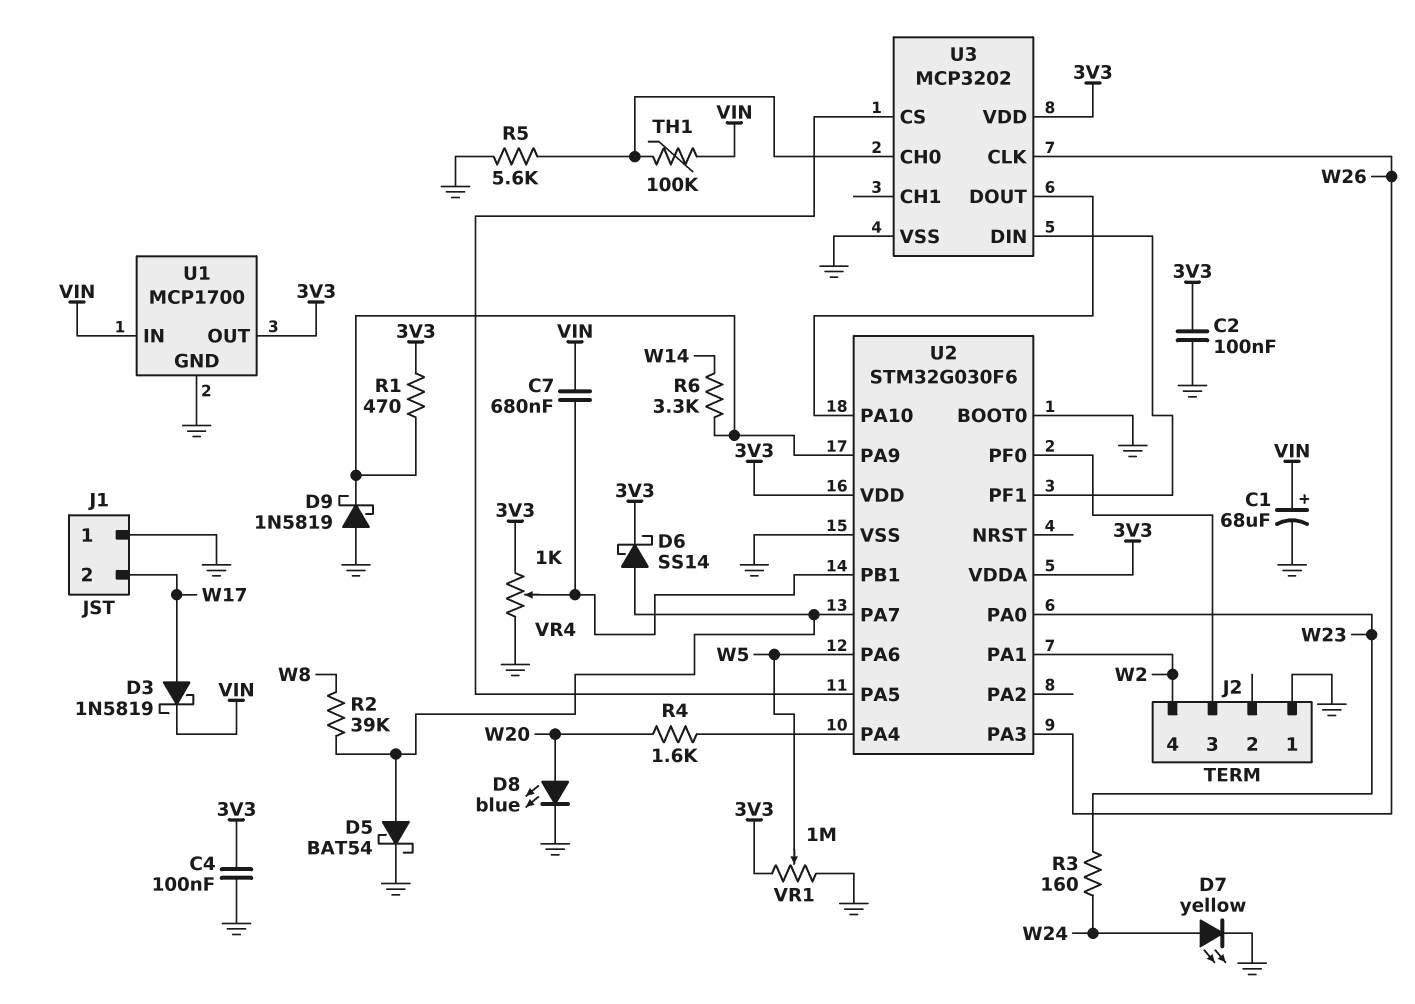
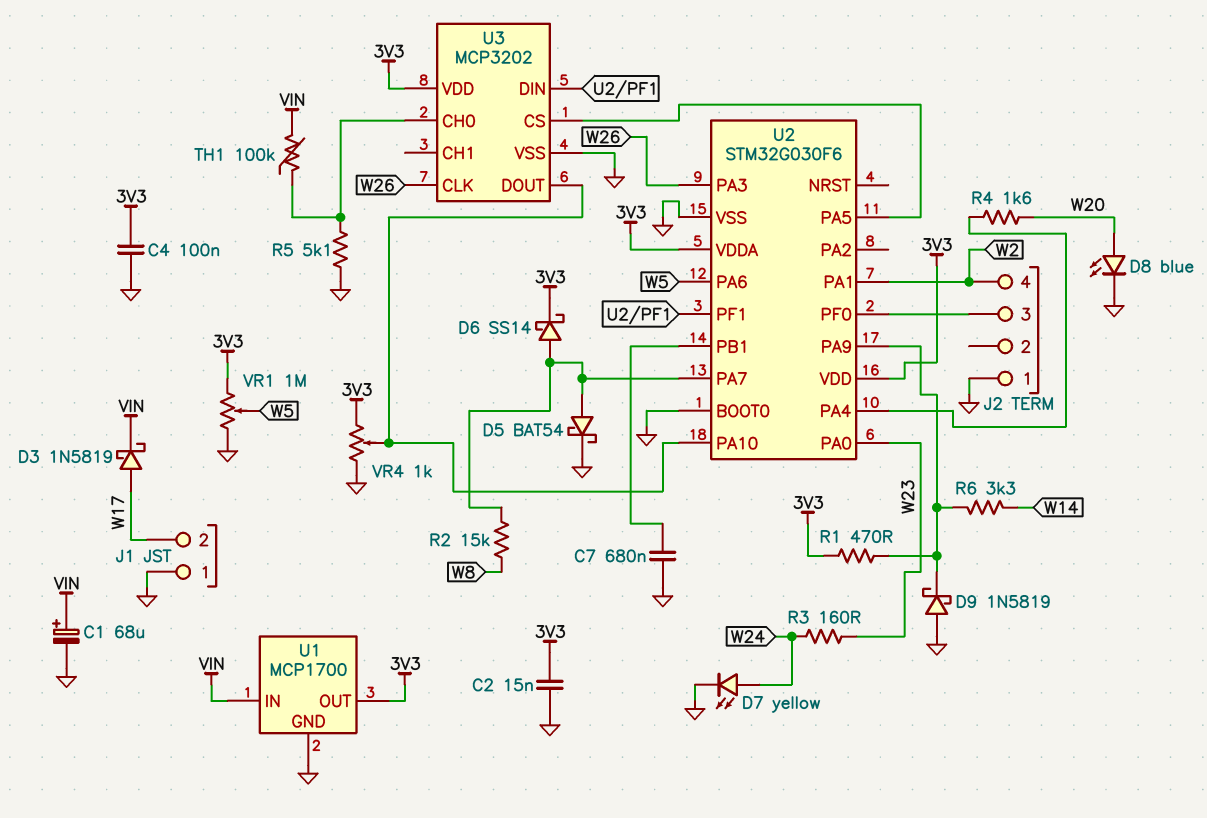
C2: 100nF (3V3, GND) -> 15nF (3V3, GND)
C7: 680nF (U2/PB1, VIN) -> 680nF (GND, U2/PB1)
R2: 39k (U2/PA7, W8) -> 15k (U2/PA7, W8)
R5: 5.6k (GND, U3/CH0) -> 5.1k (GND, U3/CH0)
VR4: 1k (3V3, GND, wiper U2/PB1) -> 1k (3V3, GND, wiper U2/PA10)

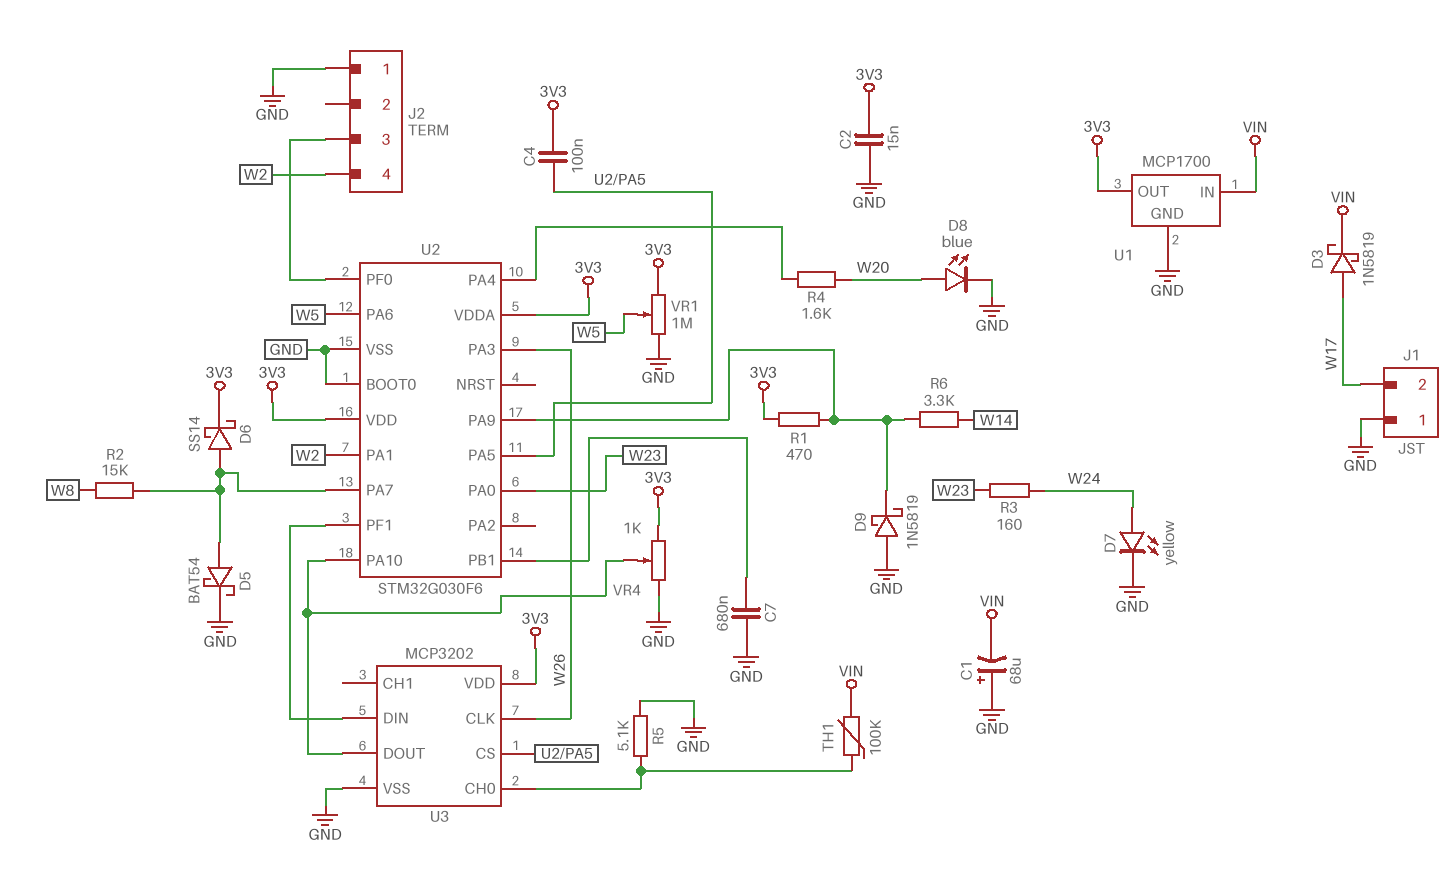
C1: 68uF (plus VIN, minus GND) -> 68uF (plus GND, minus VIN)
C4: 100nF (3V3, GND) -> 100nF (3V3, U2/PA5)

